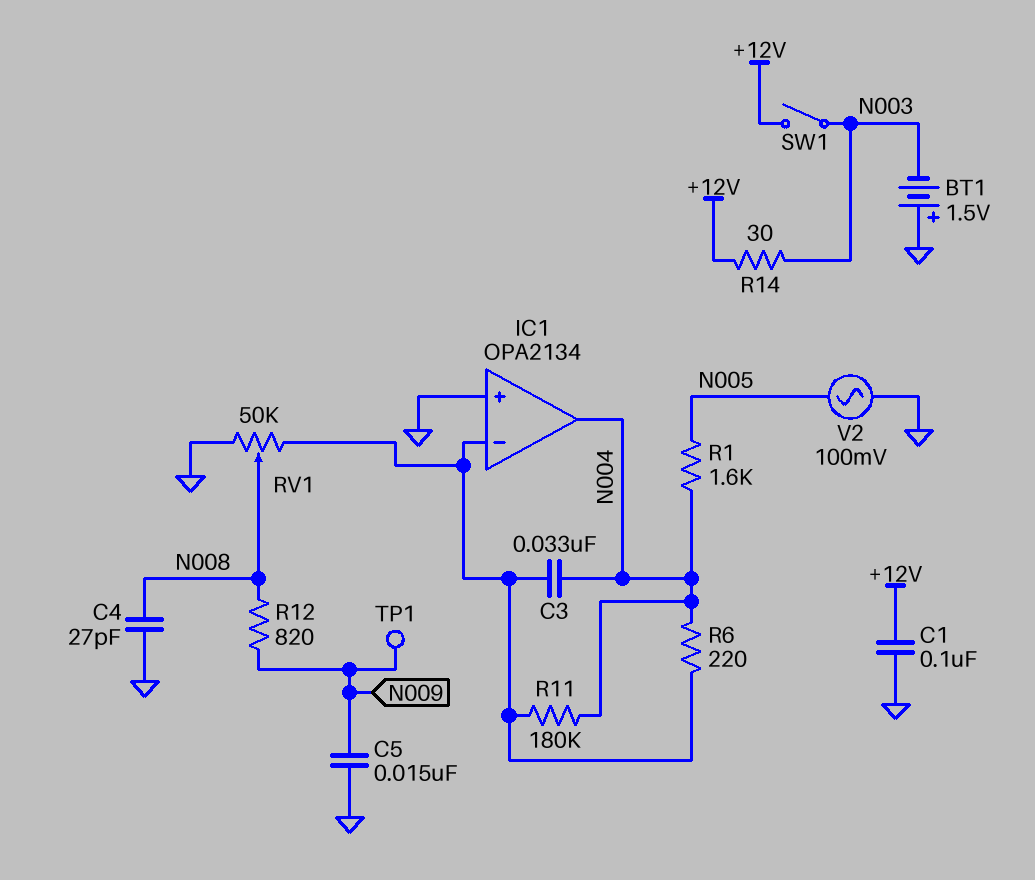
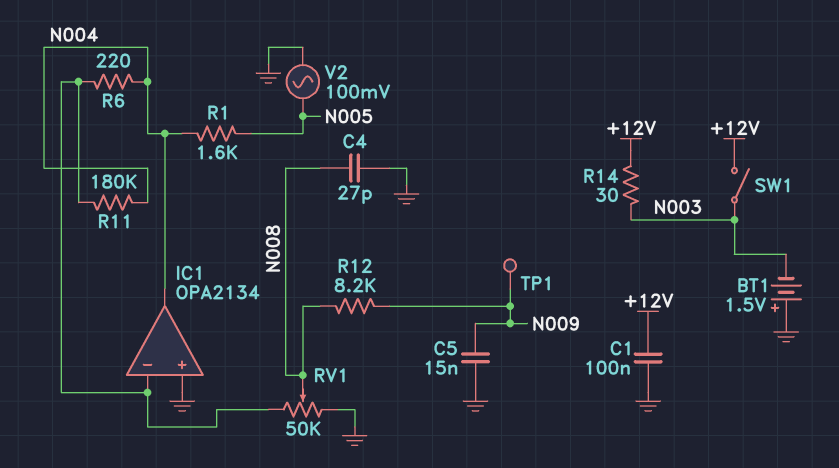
C3: 33nF (IC1/in-, N004) -> none
R12: 820 (N008, N009) -> 8.2k (N008, N009)

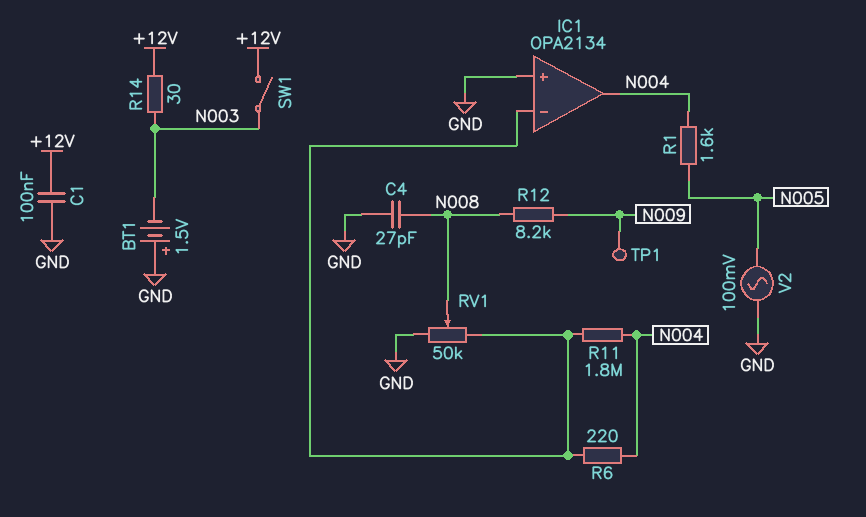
C5: 15nF (GND, N009) -> none
R11: 180k (IC1/in-, N004) -> 1.8M (IC1/in-, N004)

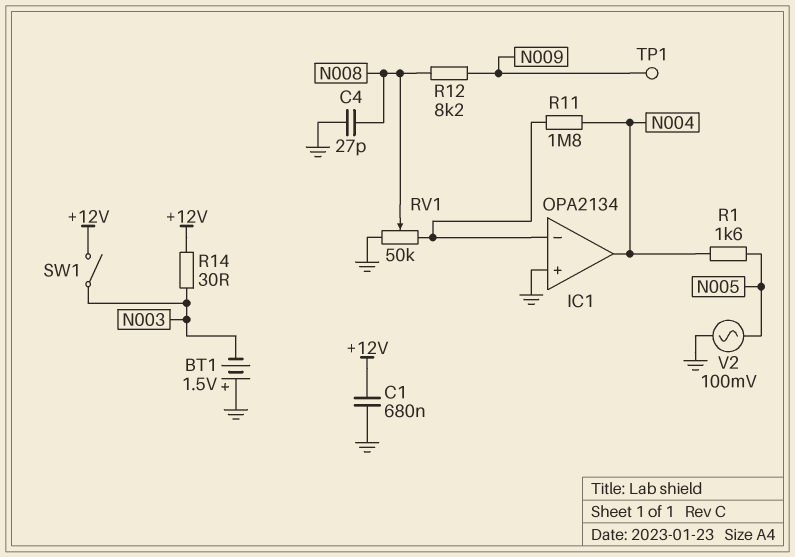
C1: 100nF (+12V, GND) -> 680nF (+12V, GND)
R6: 220 (IC1/in-, N004) -> none

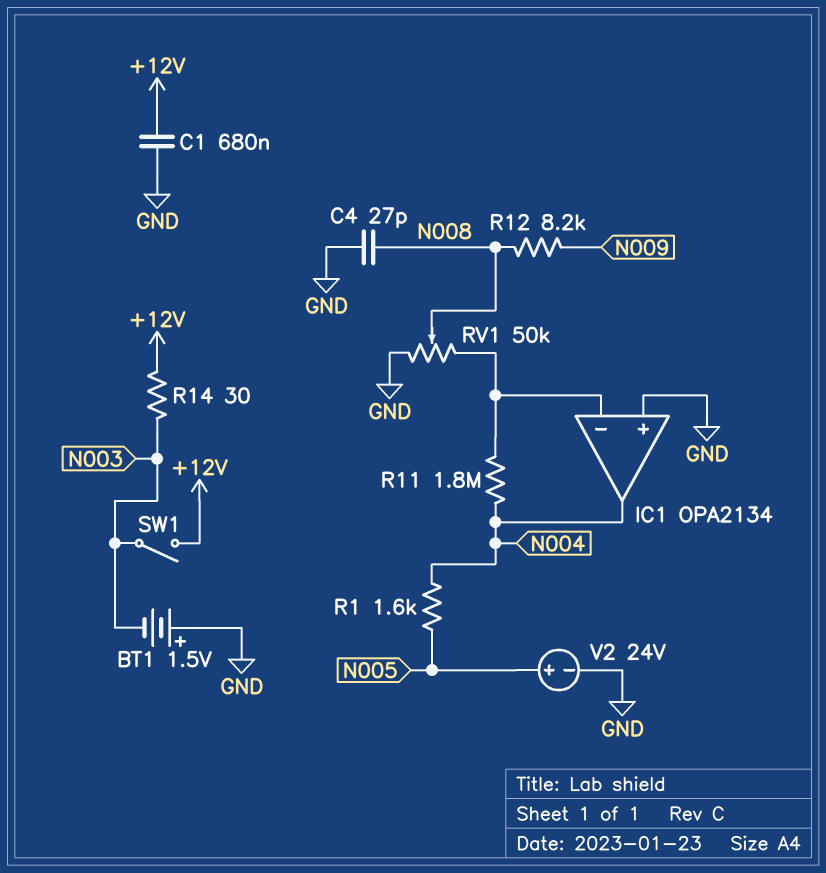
TP1: test point (N009) -> none
V2: AC 100mV (GND, N005) -> 24V (plus N005, minus GND)

